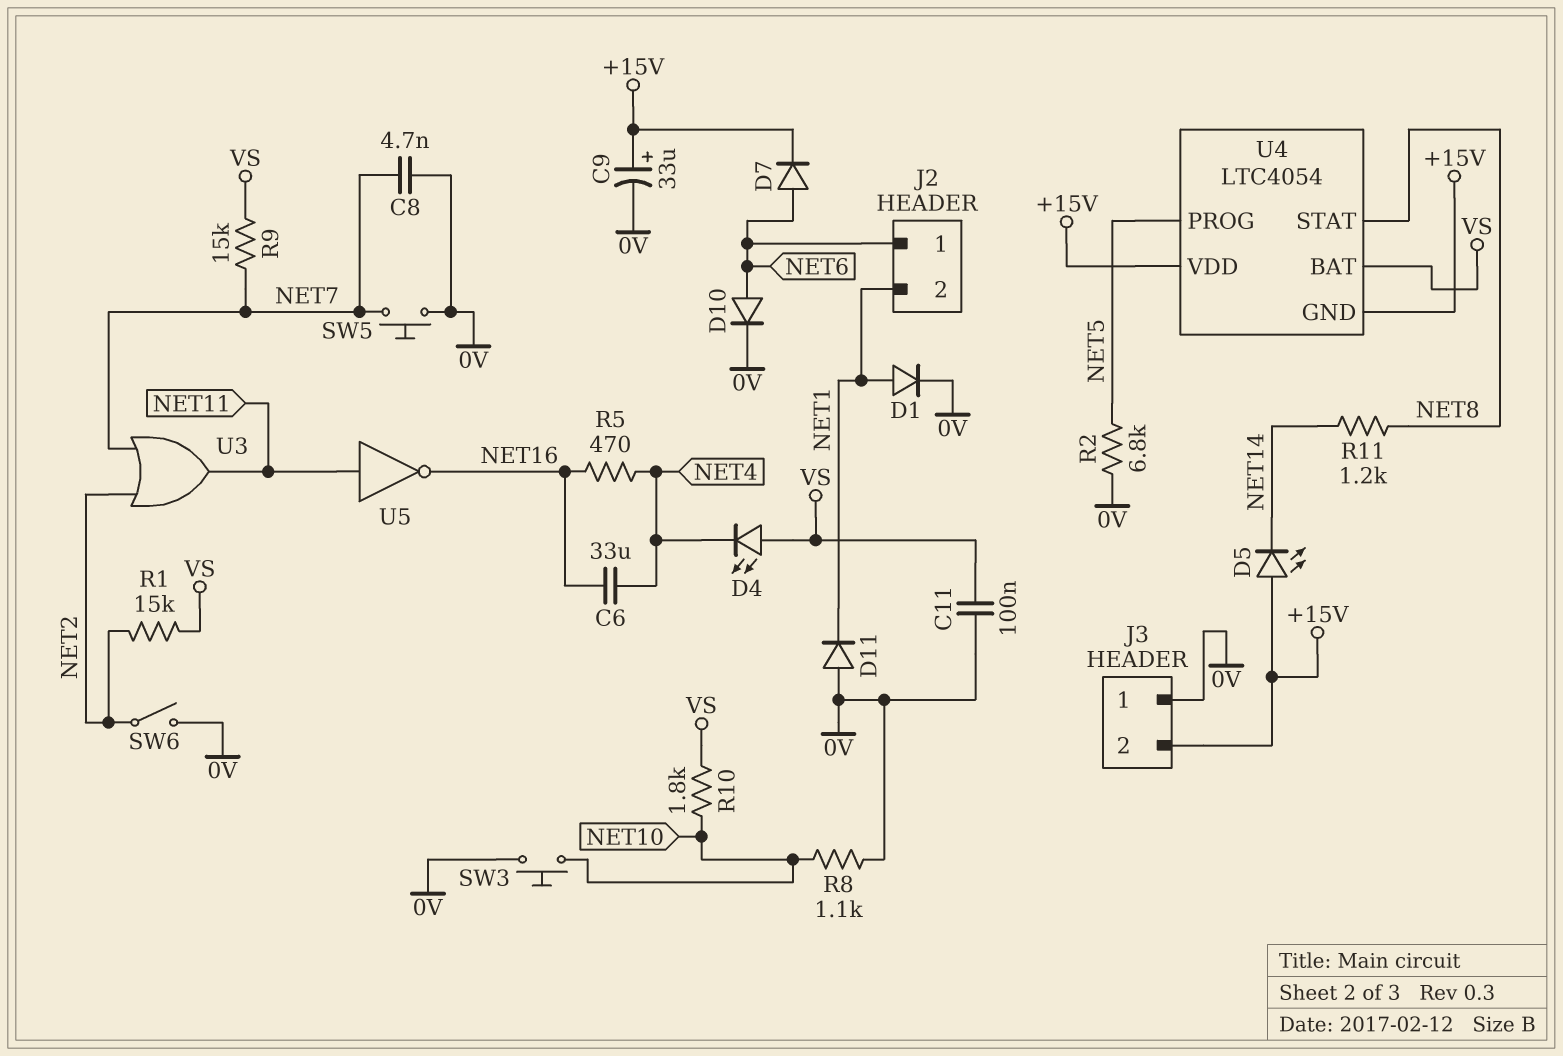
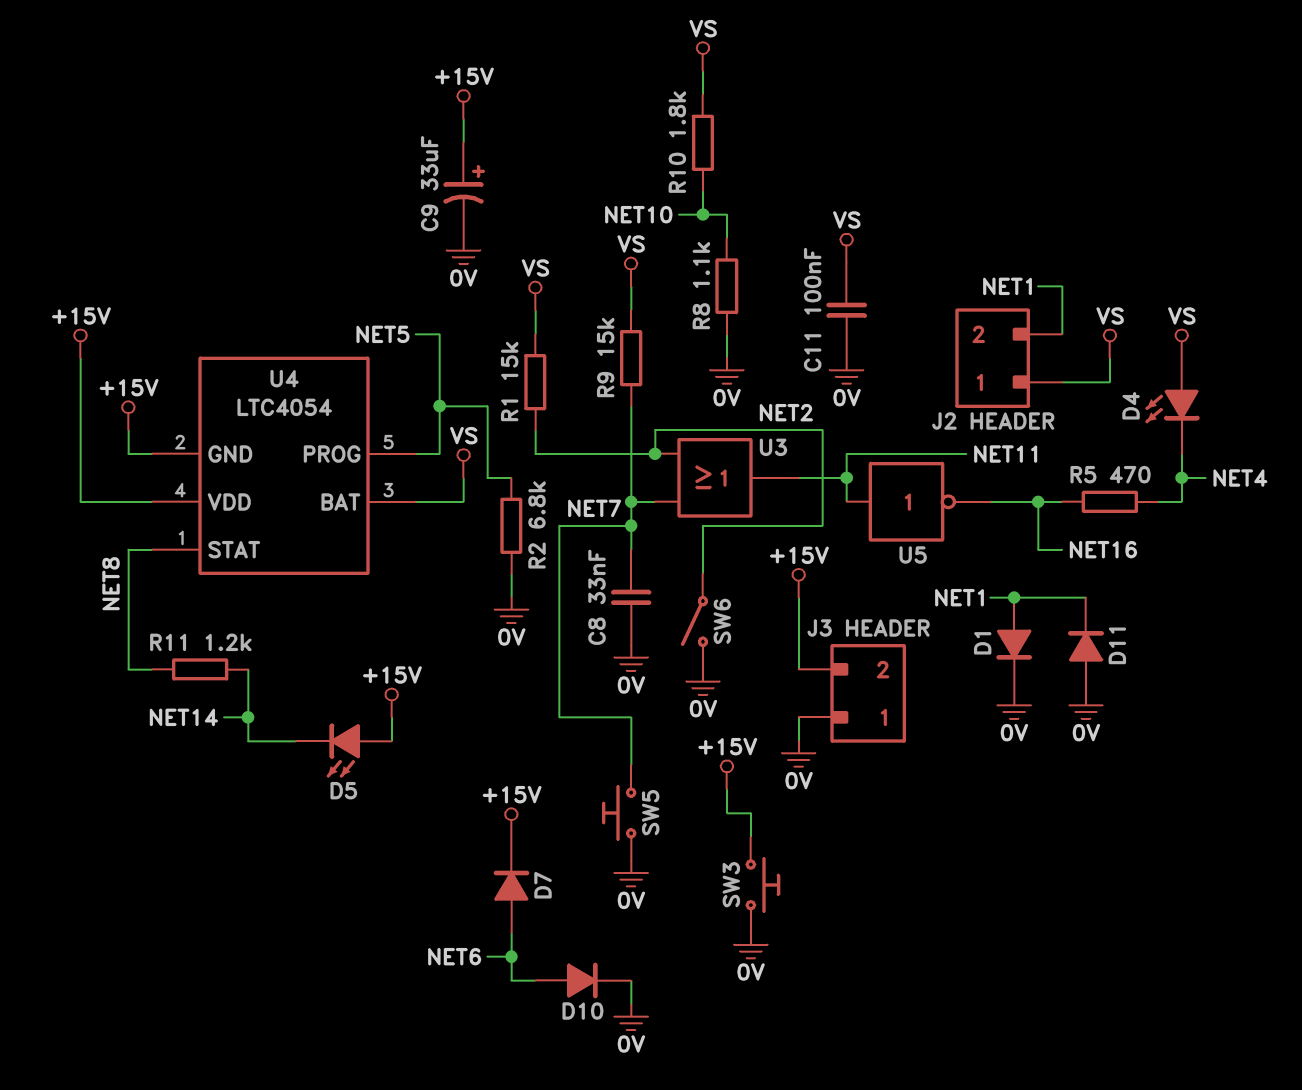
C6: 33uF (NET4, NET16) -> none
C8: 4.7nF (0V, NET7) -> 33nF (0V, NET7)
J2 pin 1: NET6 -> VS
SW3: button (0V, NET10) -> button (+15V, 0V)

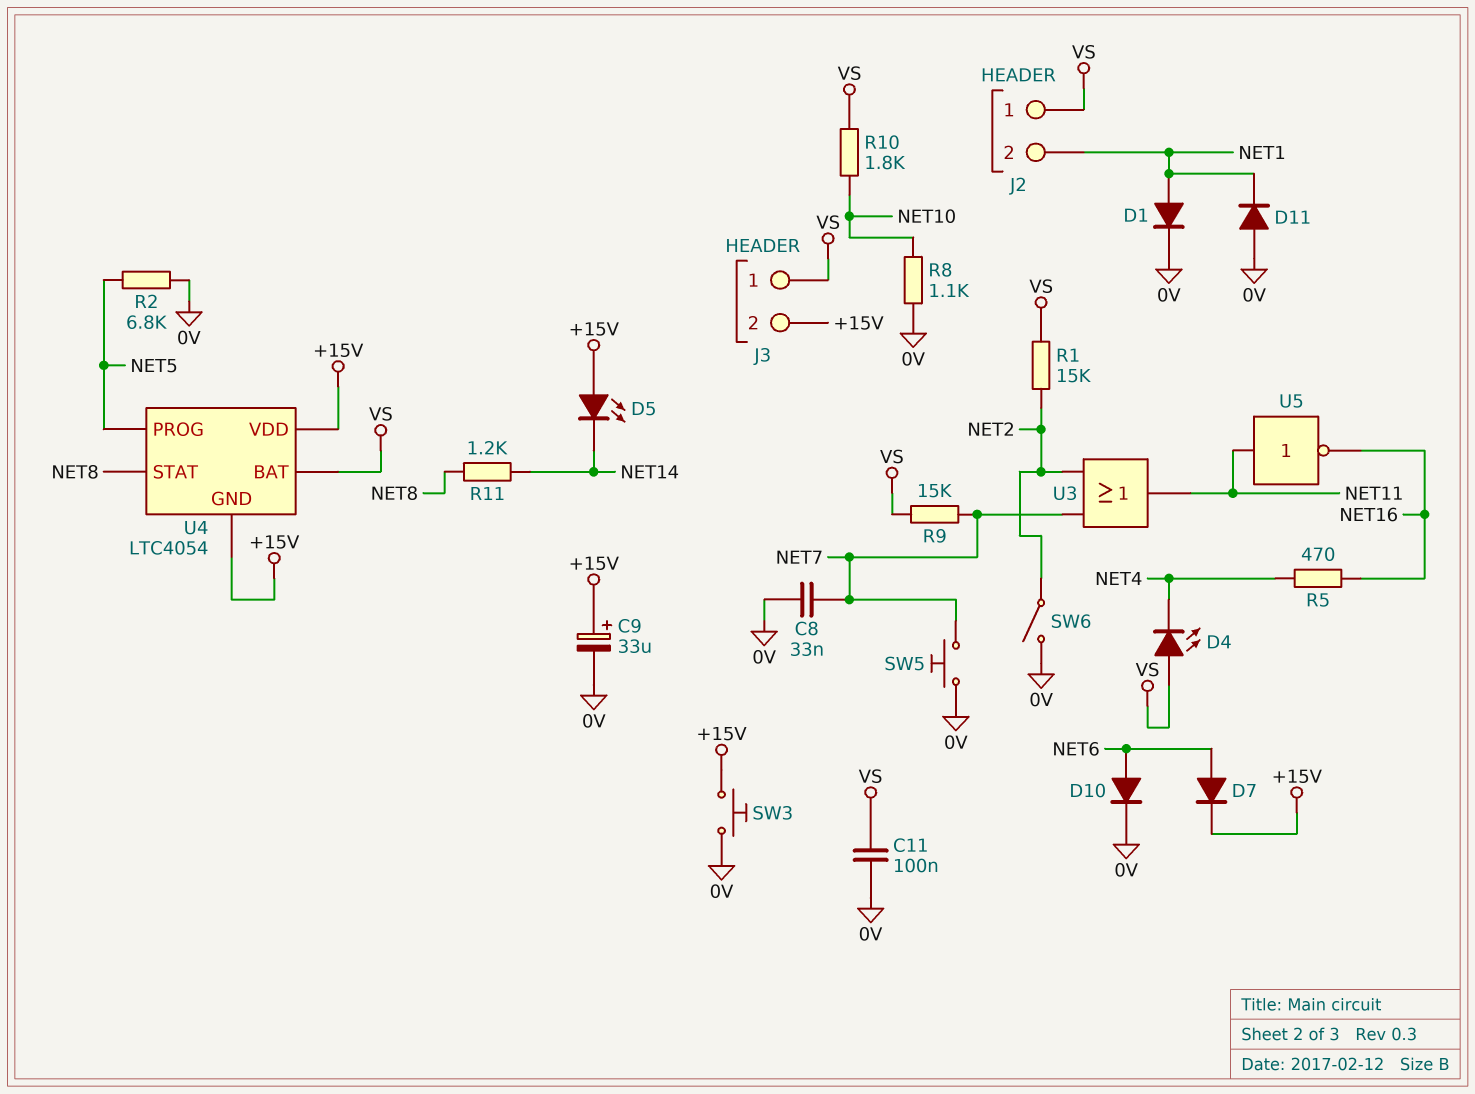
J3 pin 1: 0V -> VS

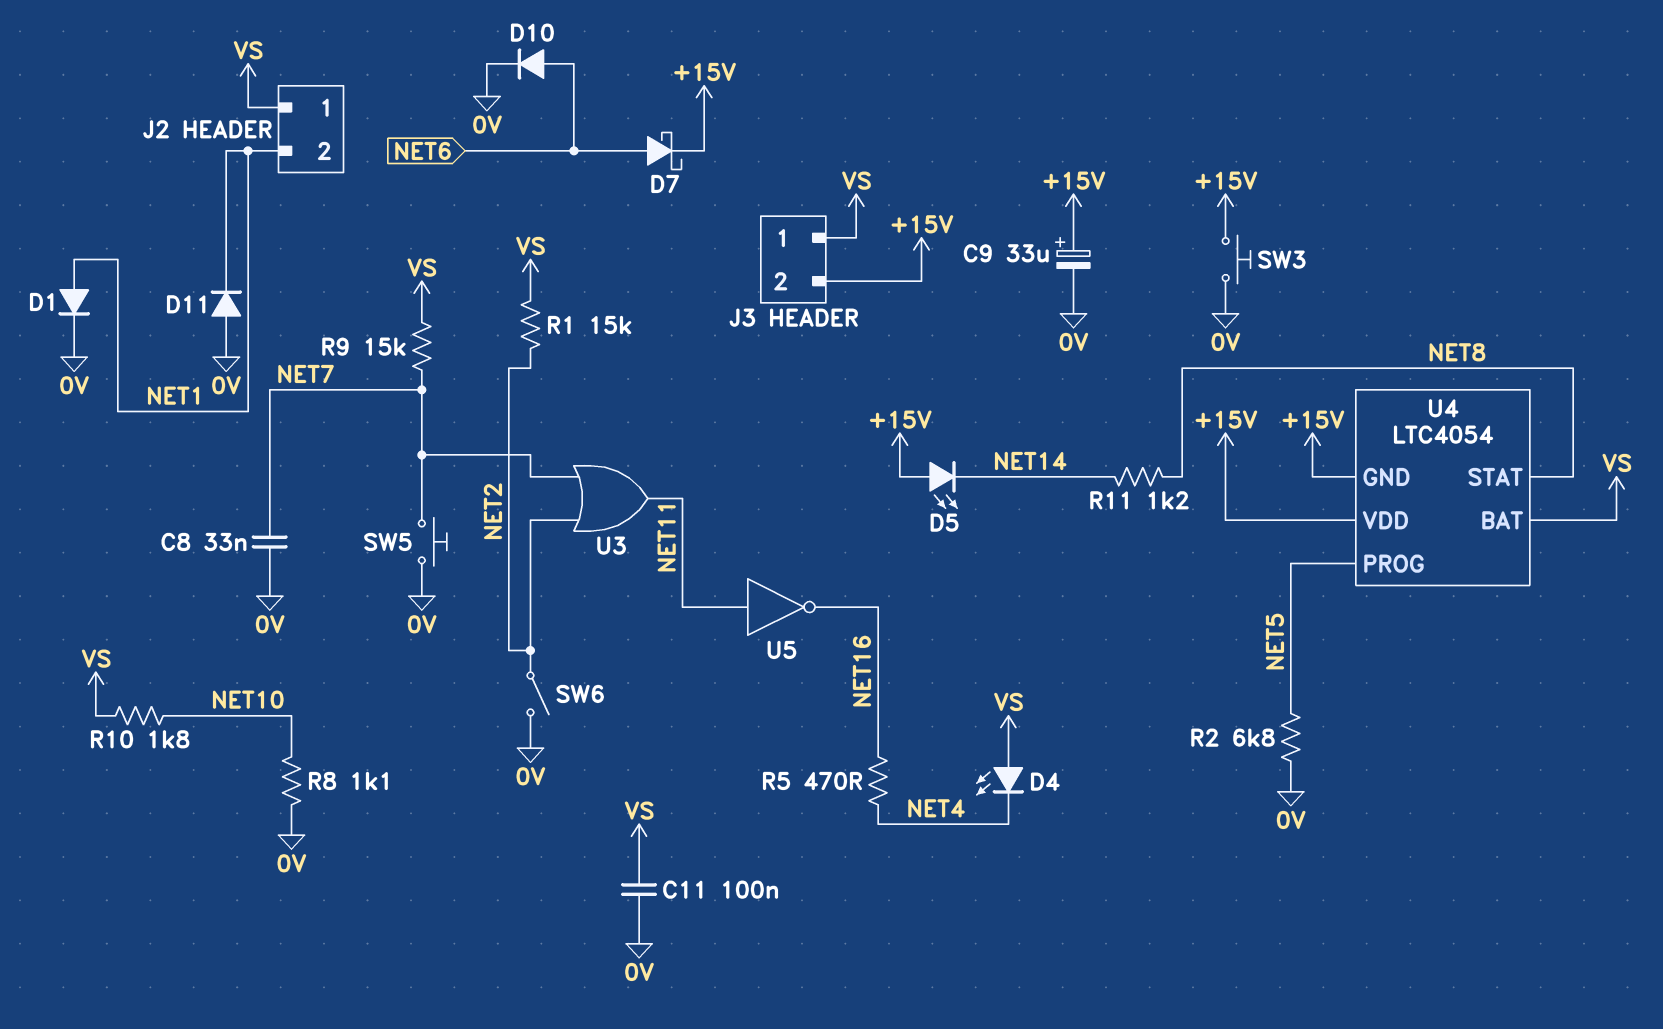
D7: diode (A NET6, K +15V) -> schottky (A NET6, K +15V)

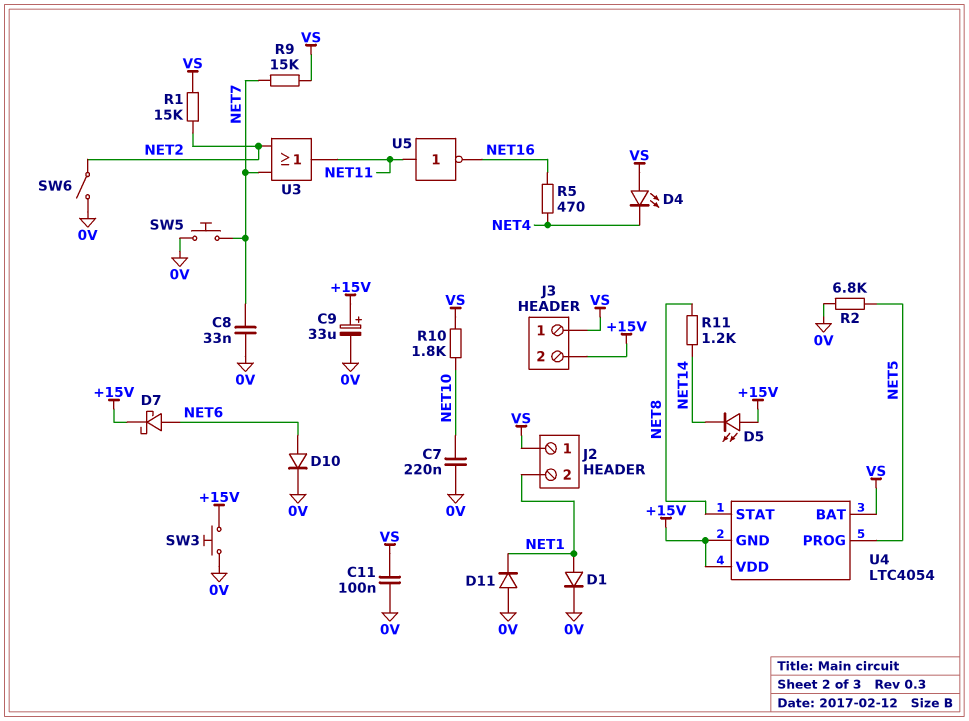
C7: none -> 220nF (0V, NET10)
R8: 1.1k (0V, NET10) -> none

